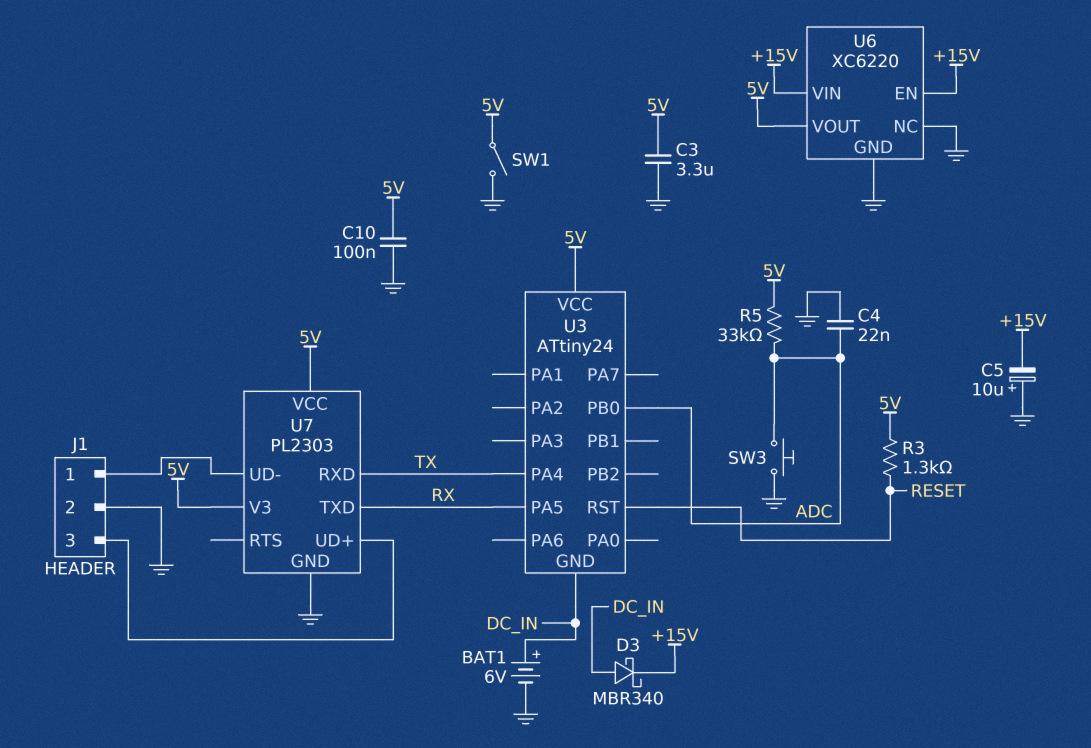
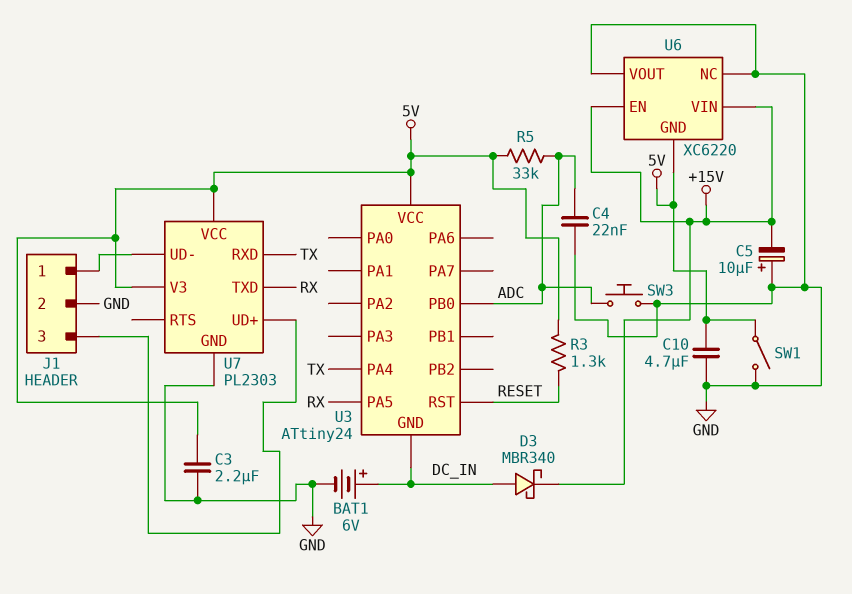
C3: 3.3uF (5V, GND) -> 2.2uF (5V, GND)
C10: 100nF (5V, GND) -> 4.7uF (5V, GND)
U6 pin GND: GND -> 5V
U6 pin VOUT: 5V -> GND

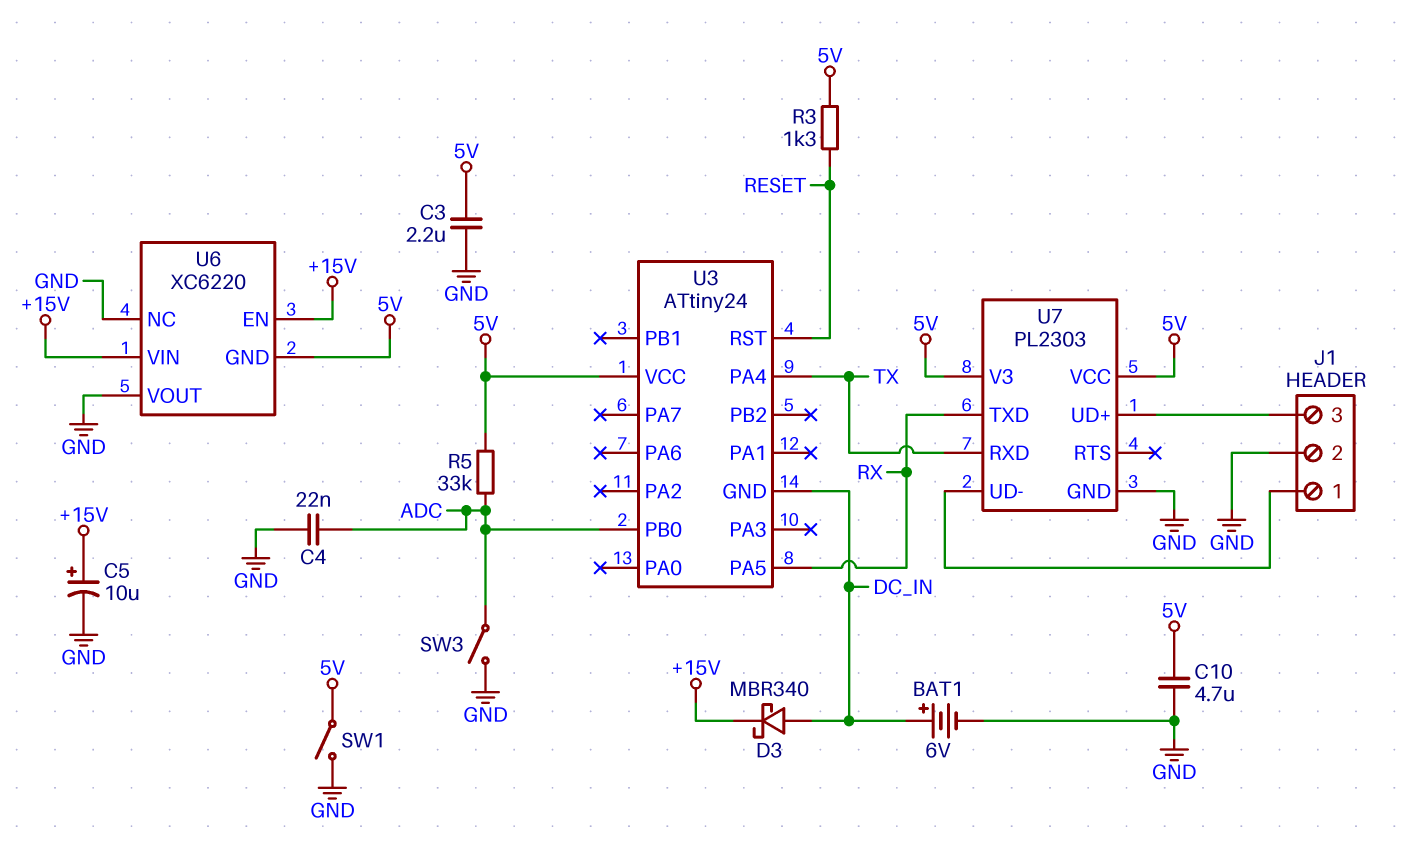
C5: 10uF (plus GND, minus +15V) -> 10uF (plus +15V, minus GND)
SW3: button (ADC, GND) -> switch (ADC, GND)

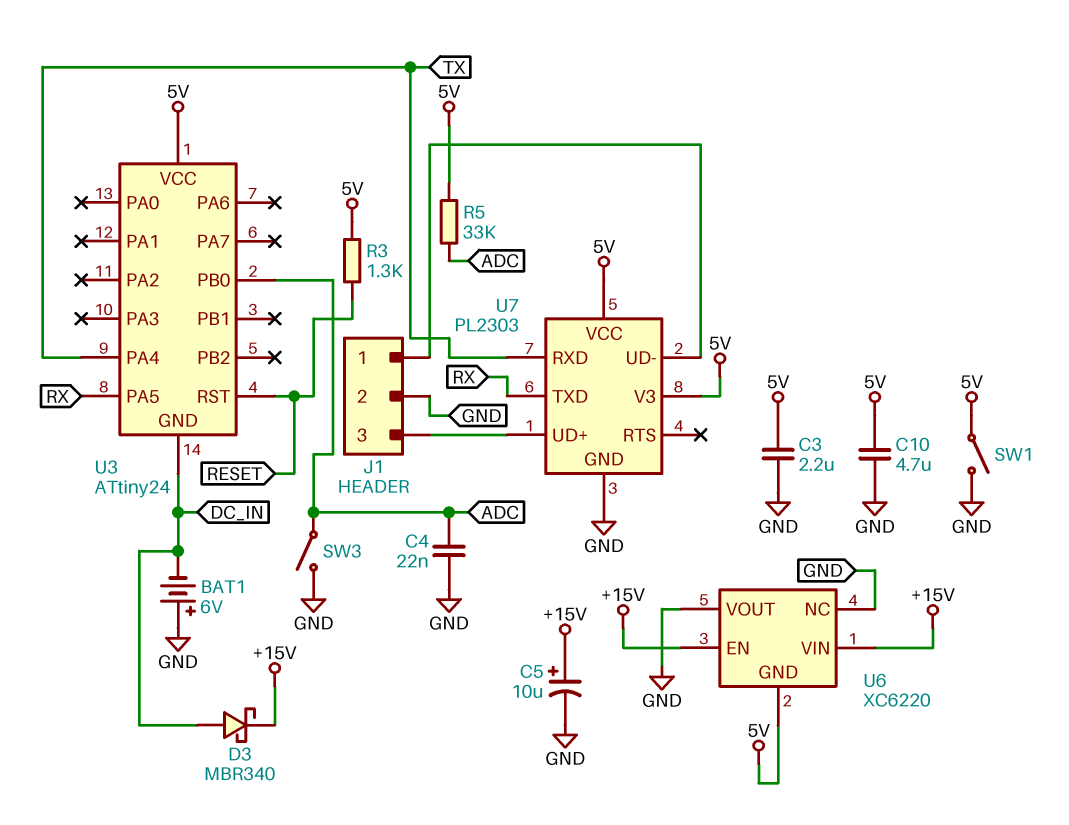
BAT1: 6V (plus DC_IN, minus GND) -> 6V (plus GND, minus DC_IN)

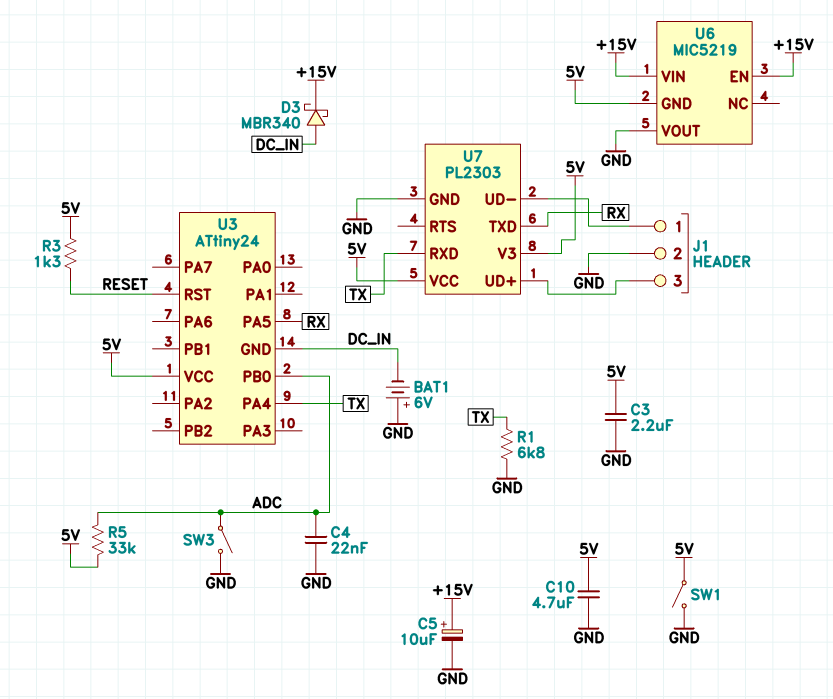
R1: none -> 6.8k (GND, TX)
U6: XC6220 -> MIC5219
U6 pin NC: GND -> none

